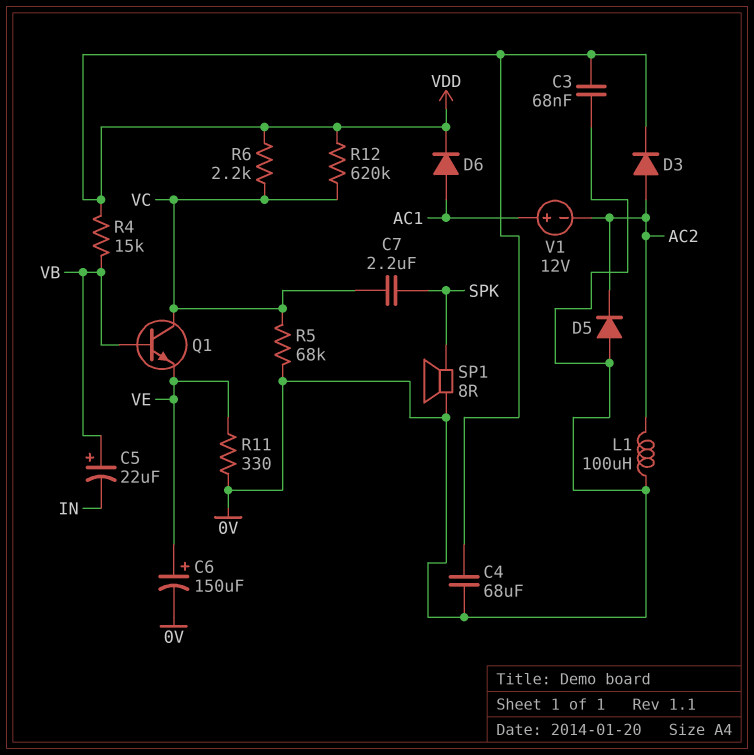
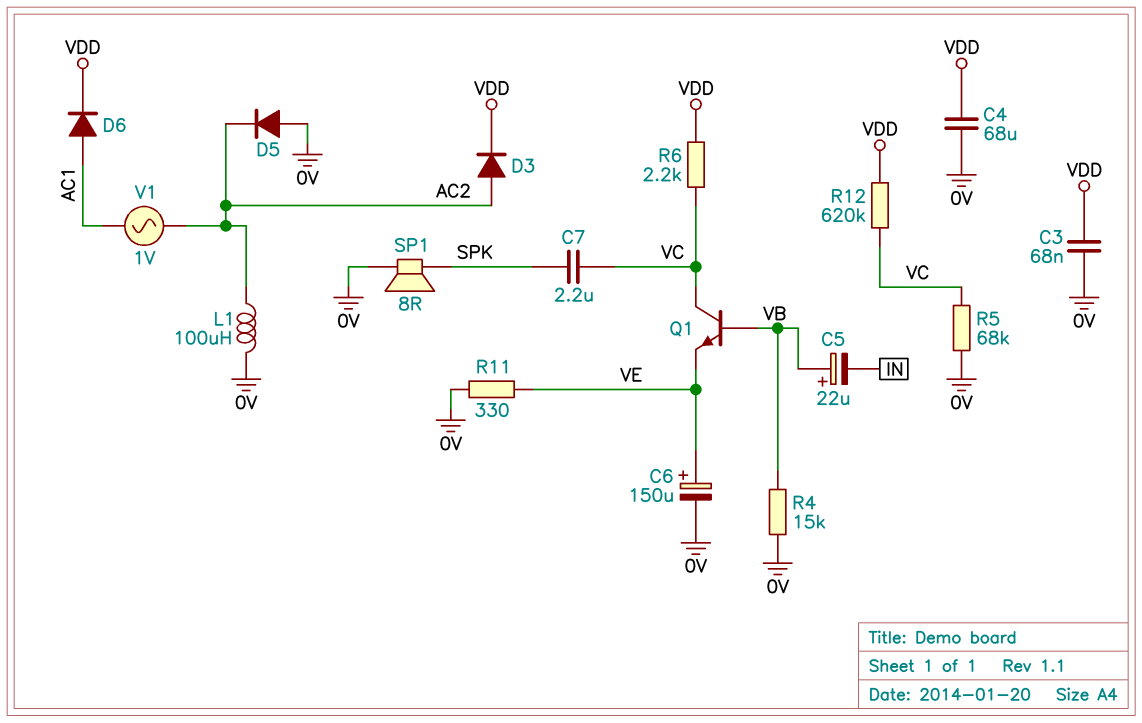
R4: 15k (VB, VDD) -> 15k (0V, VB)
V1: 12V (plus AC1, minus AC2) -> AC 1V (AC1, AC2)

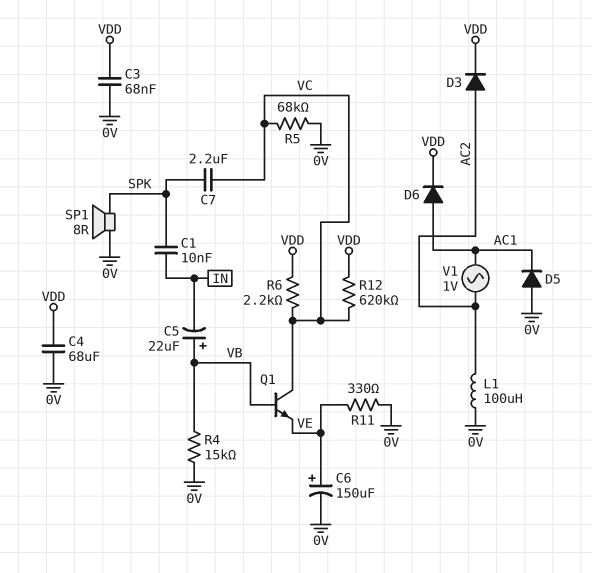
C1: none -> 10nF (IN, SPK)
D5: diode (A 0V, K AC2) -> diode (A 0V, K AC1)

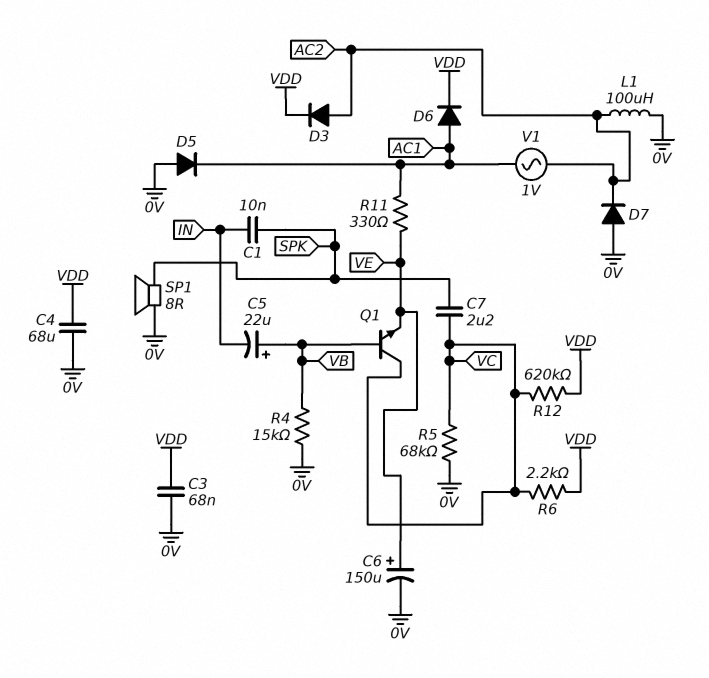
D7: none -> diode (A 0V, K AC2)
R11: 330 (0V, VE) -> 330 (AC1, VE)

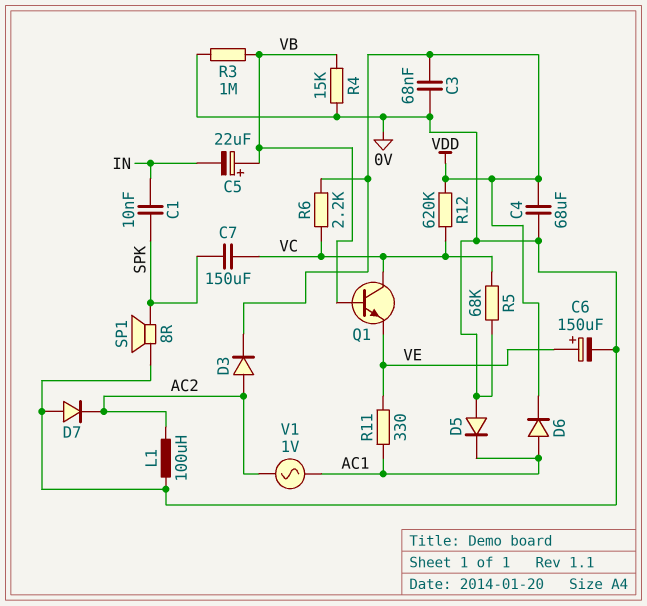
C7: 2.2uF (SPK, VC) -> 150uF (SPK, VC)
R3: none -> 1M (0V, VB)

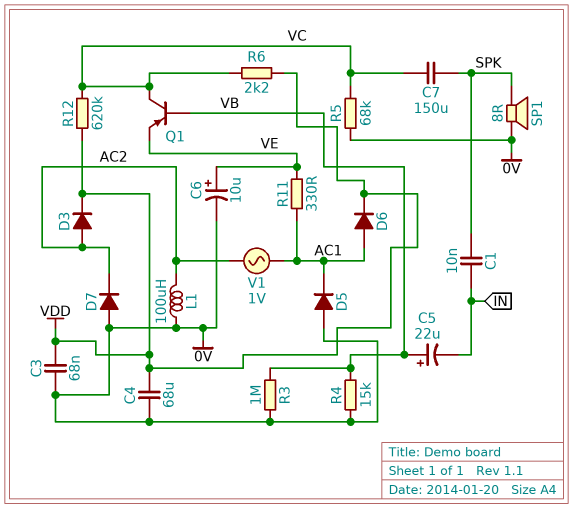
C6: 150uF (plus VE, minus 0V) -> 10uF (plus VE, minus 0V)
Q1: NPN (B VB, C VC, E VE) -> PNP (B VB, C VC, E VE)

